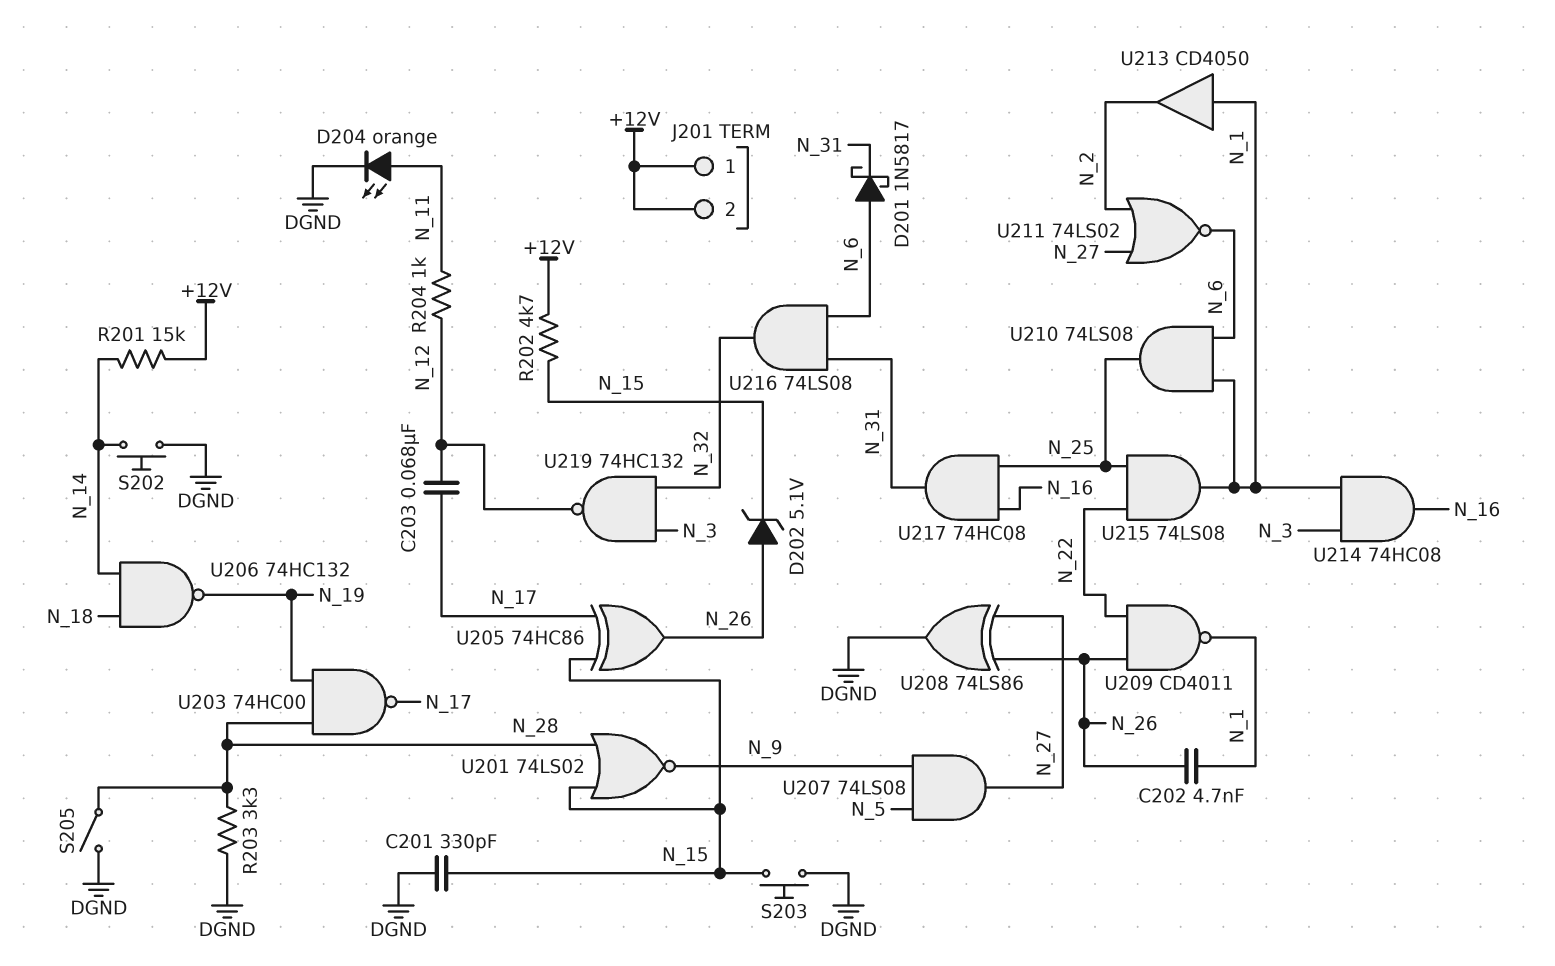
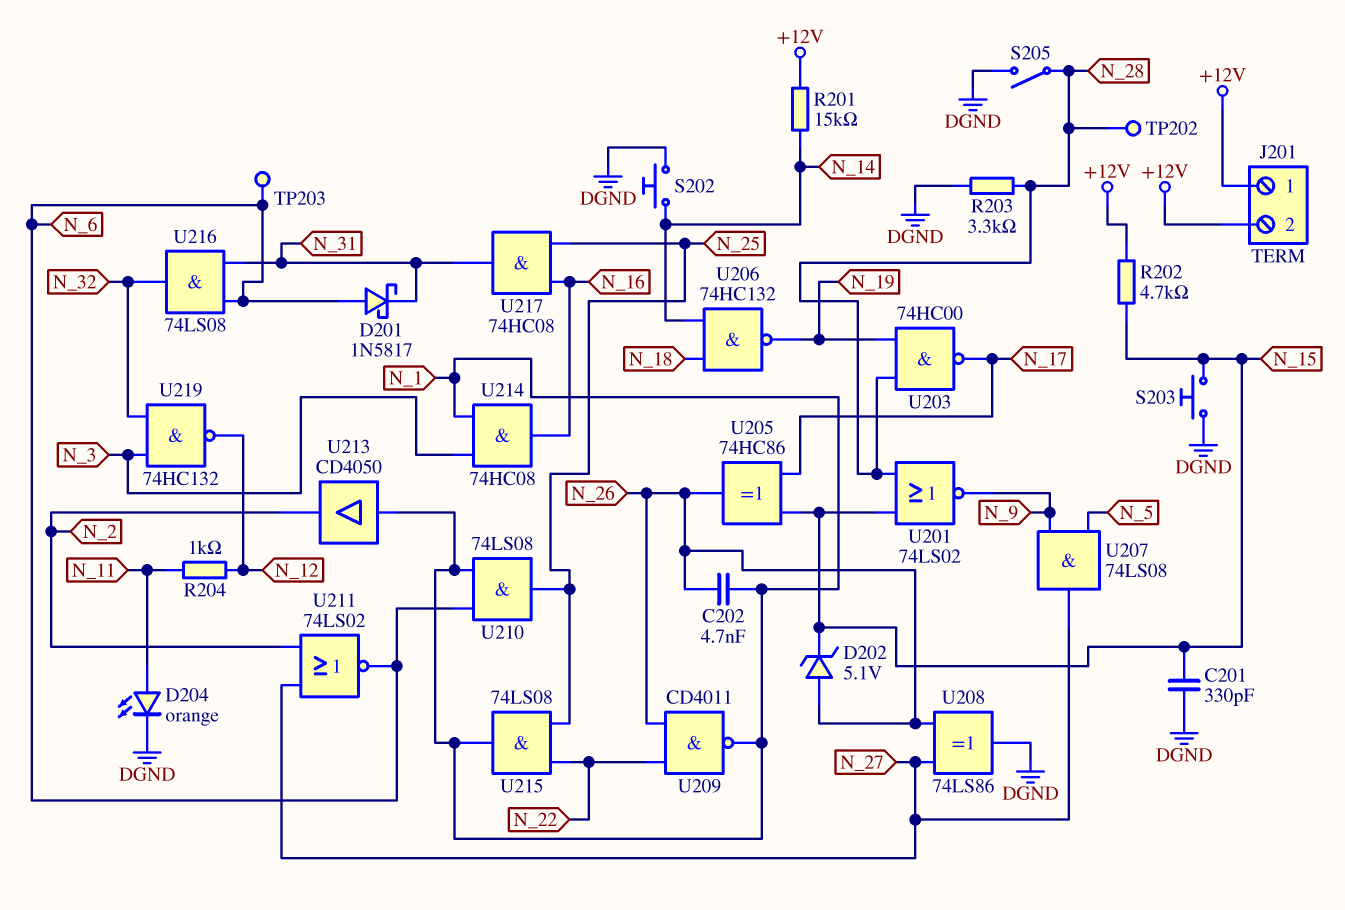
C203: 68nF (N_12, N_17) -> none
TP202: none -> test point (N_28)
TP203: none -> test point (N_6)

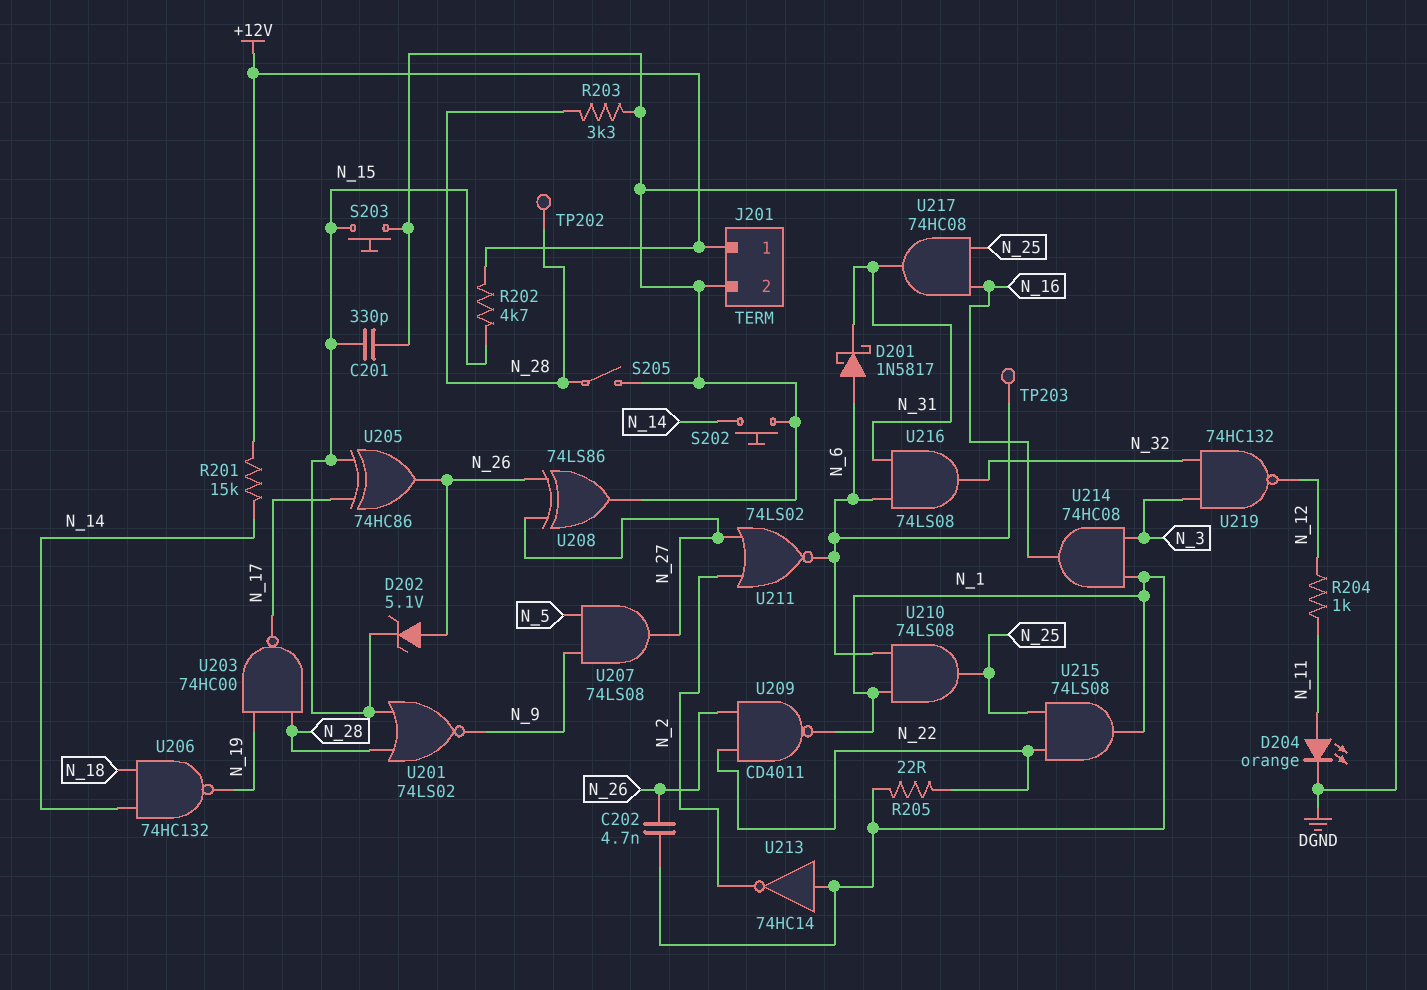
J201 pin 2: +12V -> DGND
R205: none -> 22 (N_1, N_22)
U213: buffer CD4050 (in N_1, out N_2) -> NOT 74HC14 (in N_1, out N_2)

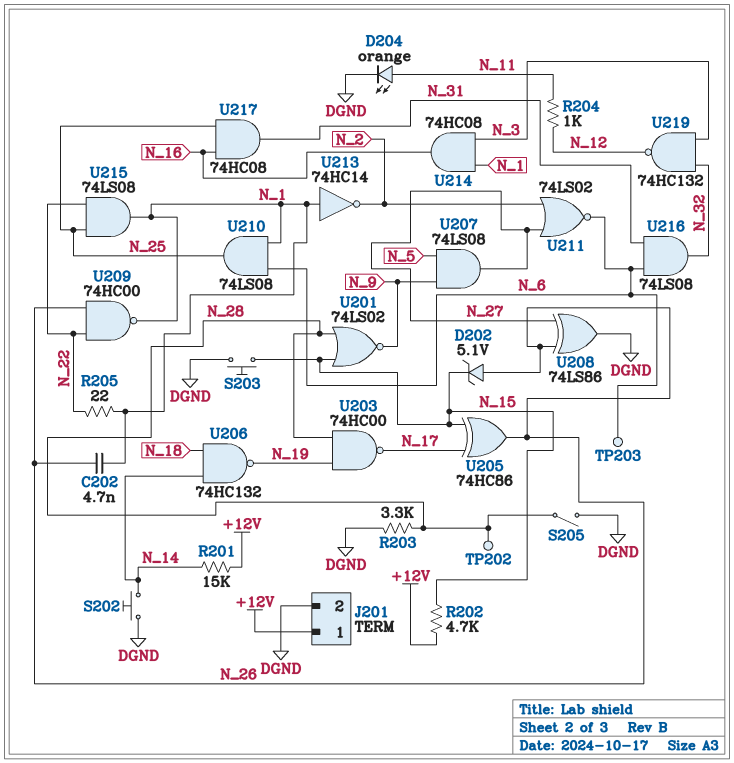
C201: 330pF (DGND, N_15) -> none
D201: schottky 1N5817 (A N_6, K N_31) -> none
U209: NAND CD4011 (in N_22, in N_26, out N_1) -> NAND 74HC00 (in N_22, in N_26, out N_1)

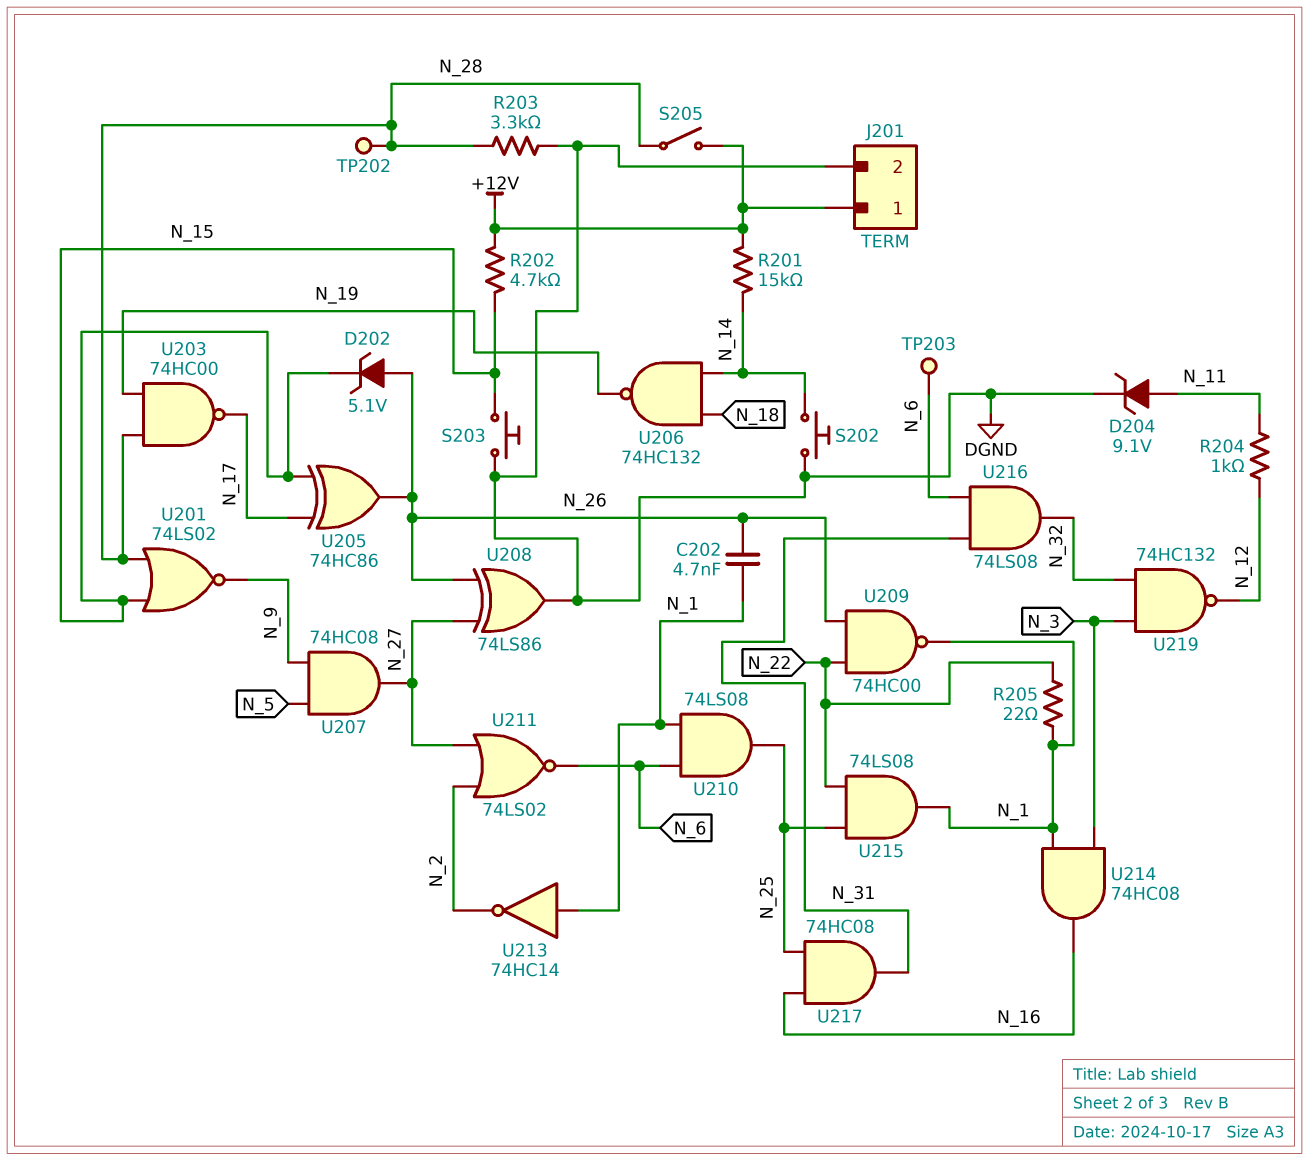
D204: LED orange (A N_11, K DGND) -> zener 9.1V (A N_11, K DGND)
S205: switch (DGND, N_28) -> switch (+12V, N_28)
U207: AND 74LS08 (in N_5, in N_9, out N_27) -> AND 74HC08 (in N_5, in N_9, out N_27)

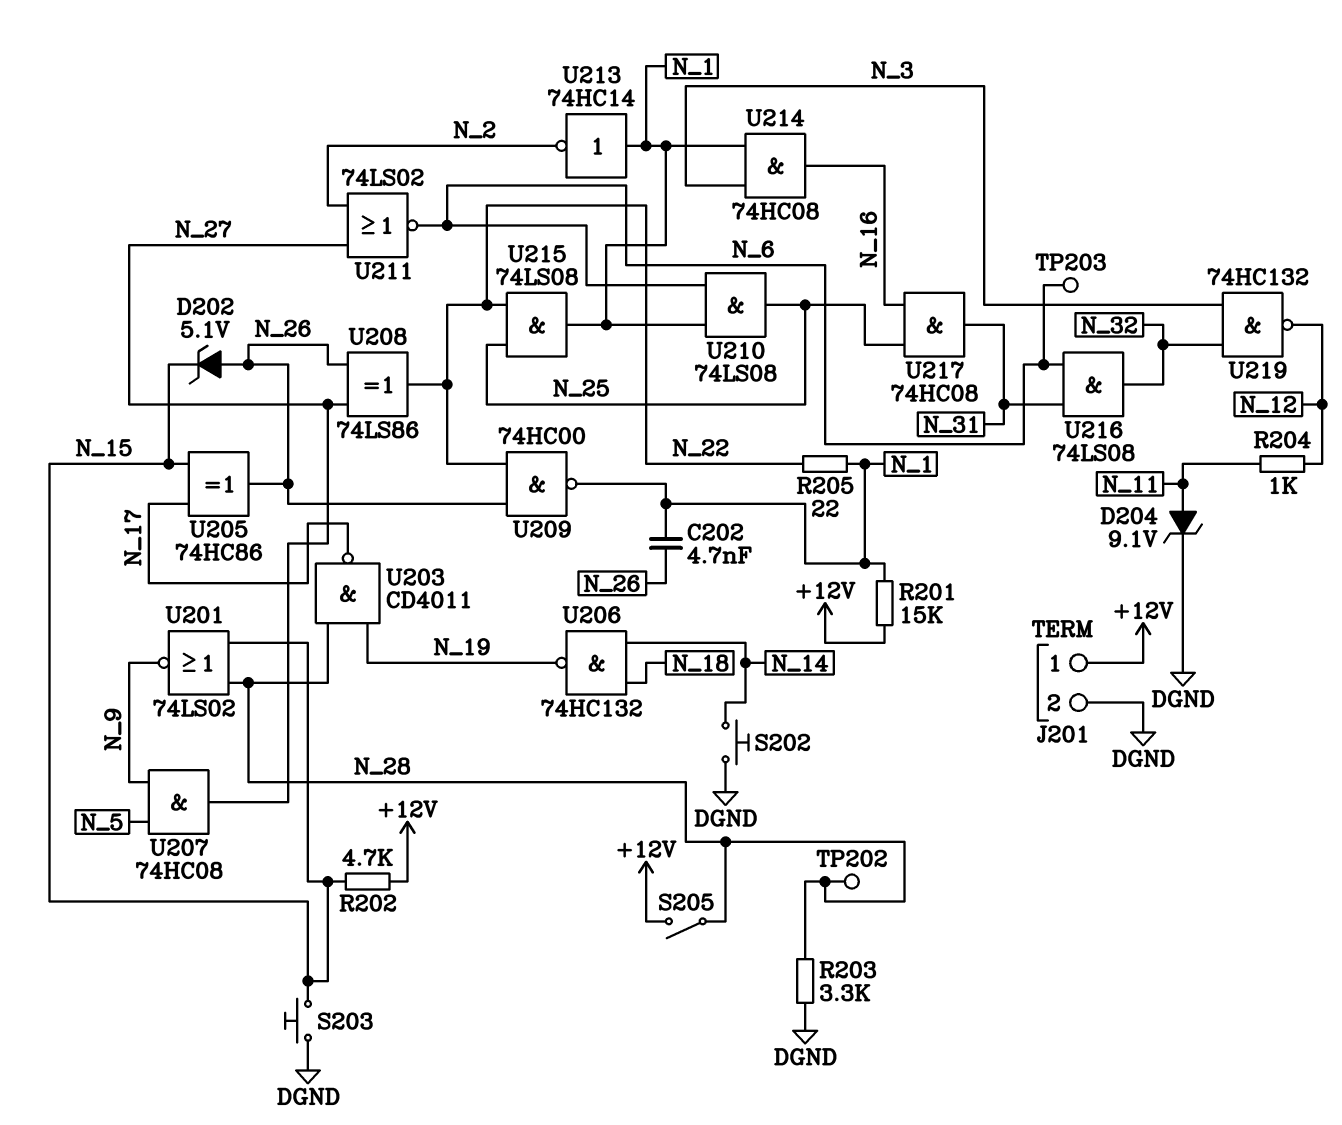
R201: 15k (+12V, N_14) -> 15k (+12V, N_1)
U203: NAND 74HC00 (in N_19, in N_28, out N_17) -> NAND CD4011 (in N_19, in N_28, out N_17)
U208: XOR 74LS86 (in N_26, in N_27, out DGND) -> XOR 74LS86 (in N_26, in N_27, out N_22)

